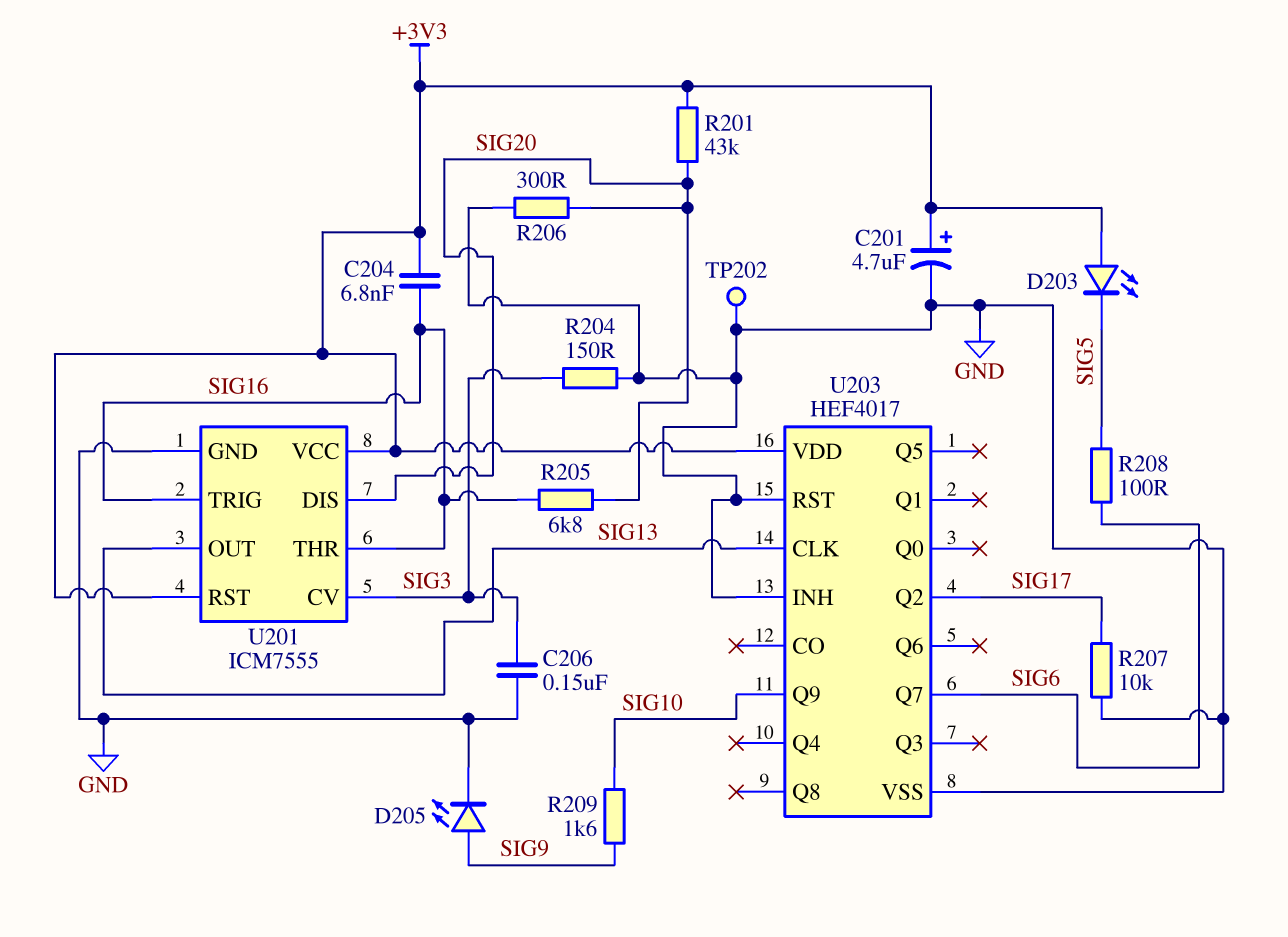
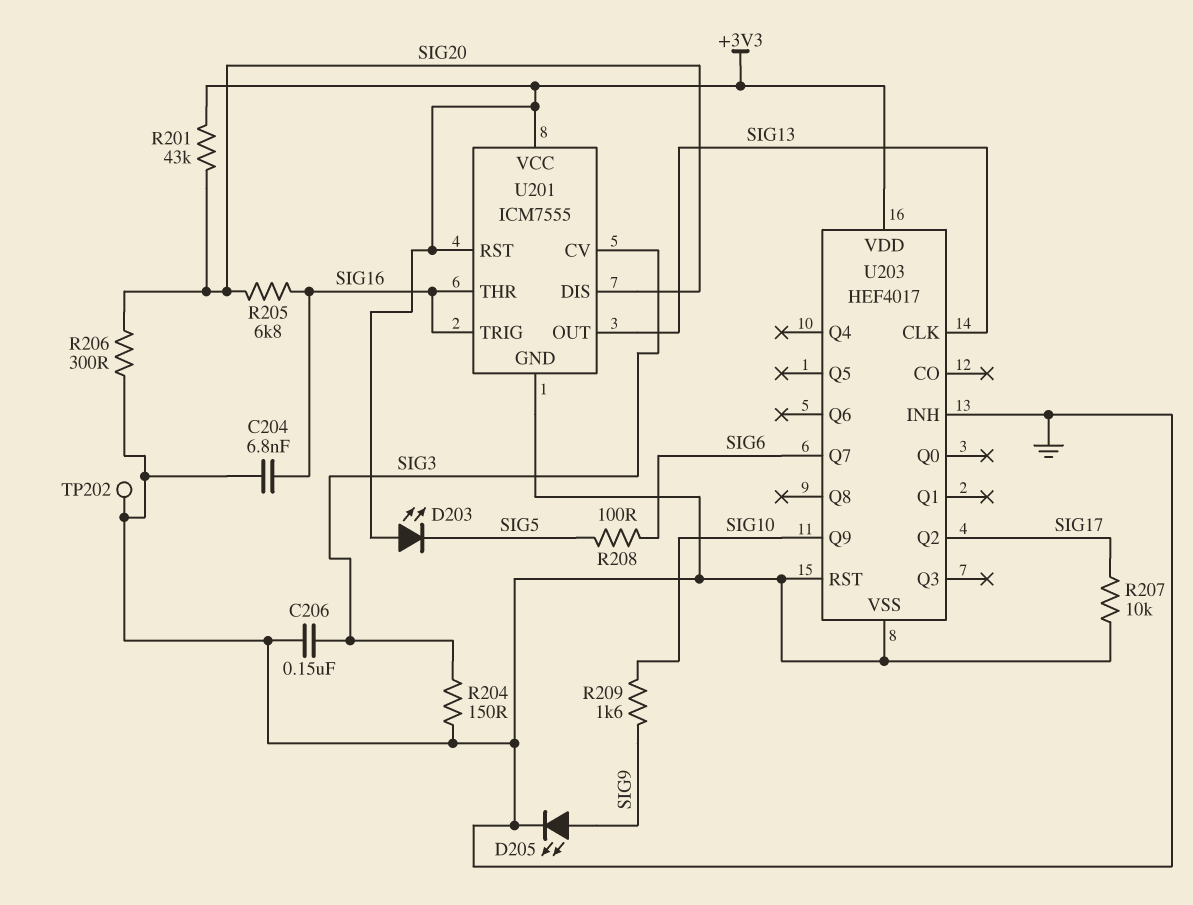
C201: 4.7uF (plus +3V3, minus GND) -> none
C204: 6.8nF (+3V3, SIG16) -> 6.8nF (GND, SIG16)

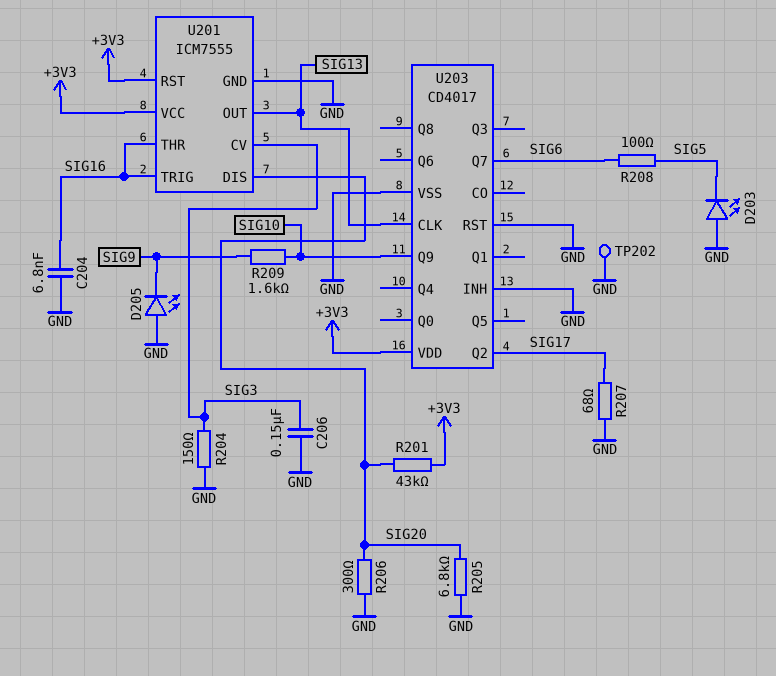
D203: LED (A +3V3, K SIG5) -> LED (A GND, K SIG5)
D205: LED (A SIG9, K GND) -> LED (A GND, K SIG9)
R205: 6.8k (SIG16, SIG20) -> 6.8k (GND, SIG20)
R207: 10k (GND, SIG17) -> 68 (GND, SIG17)
U203: HEF4017 -> CD4017

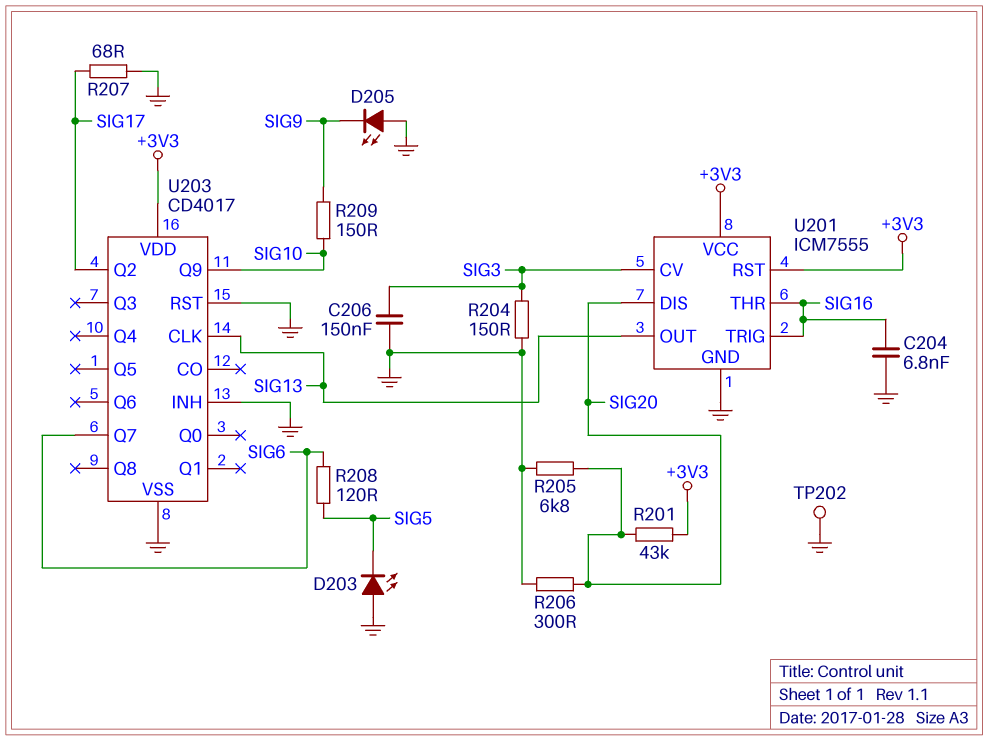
R208: 100 (SIG5, SIG6) -> 120 (SIG5, SIG6)
R209: 1.6k (SIG9, SIG10) -> 150 (SIG9, SIG10)

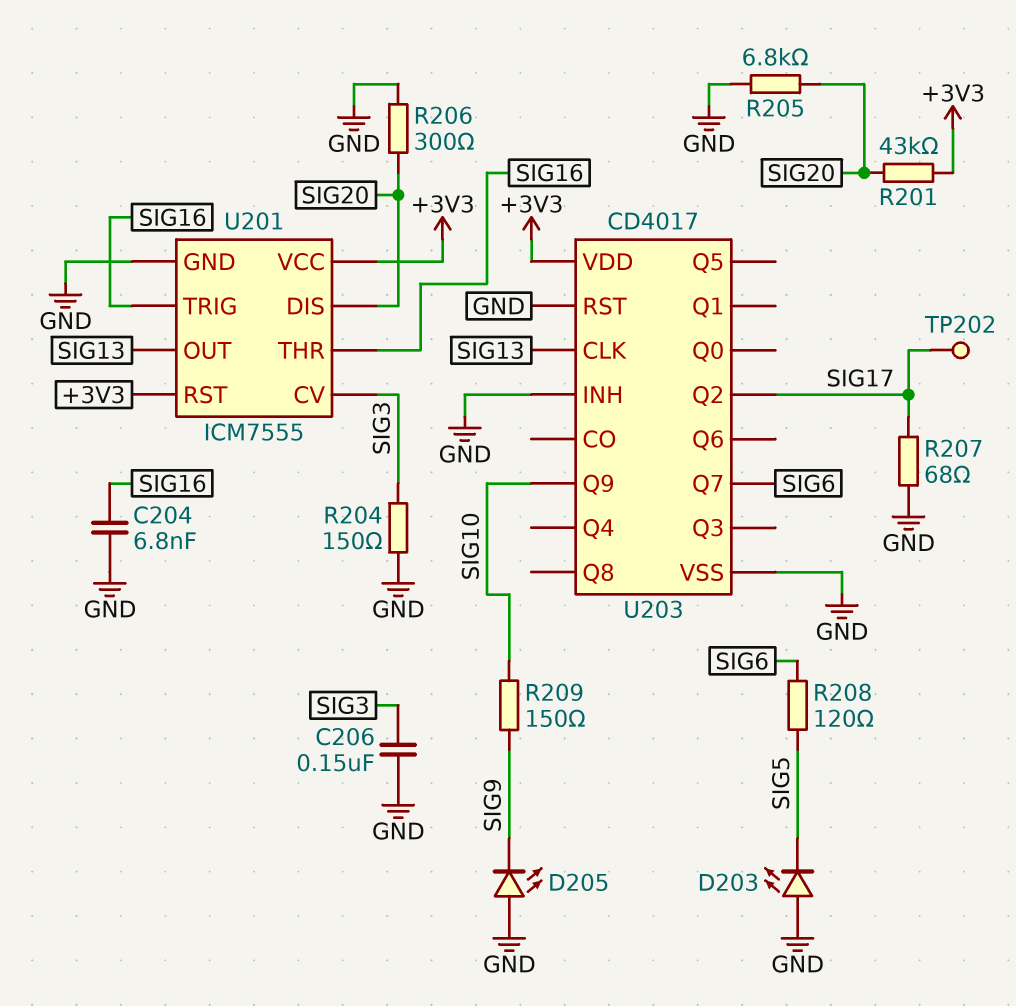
TP202: test point (GND) -> test point (SIG17)

